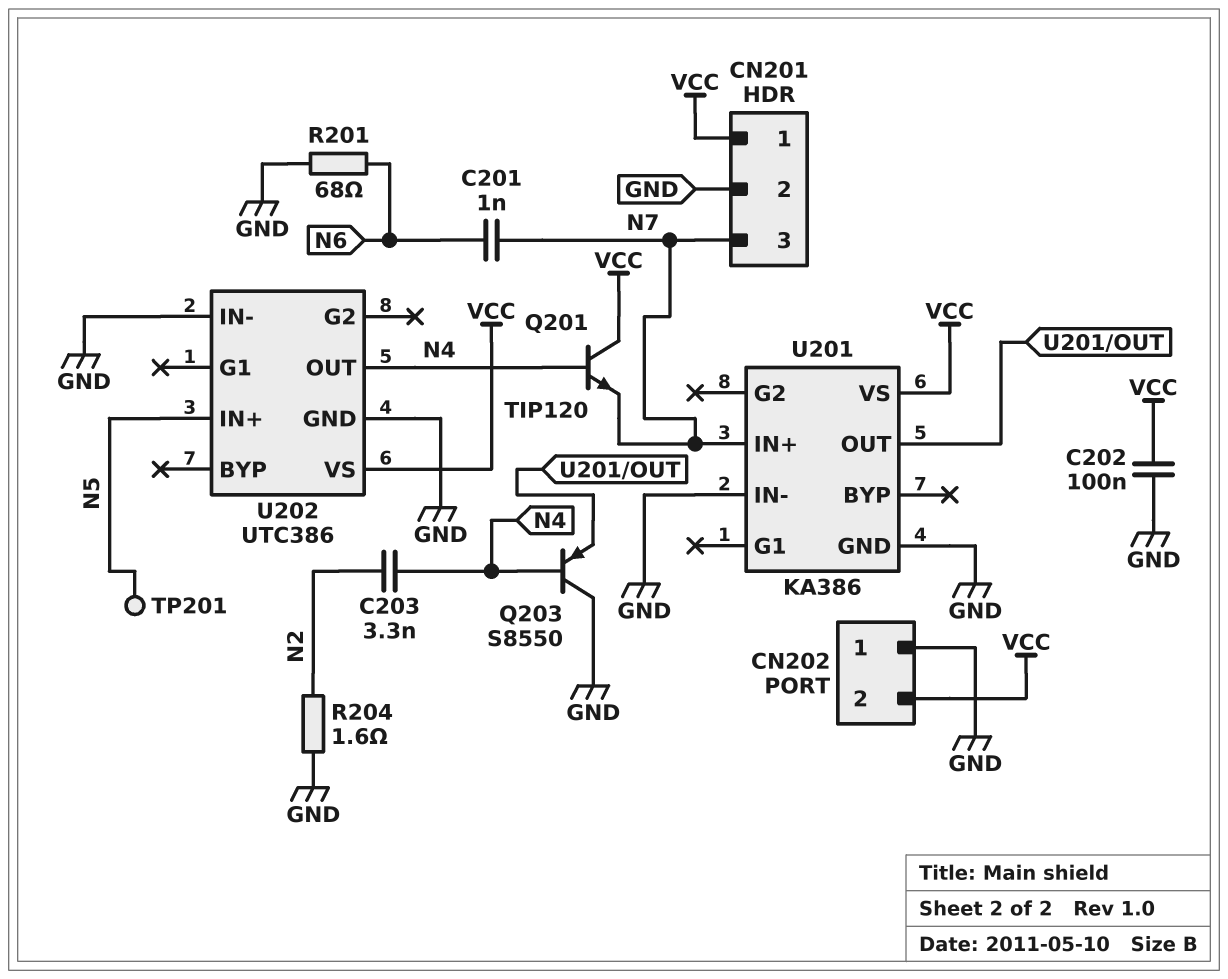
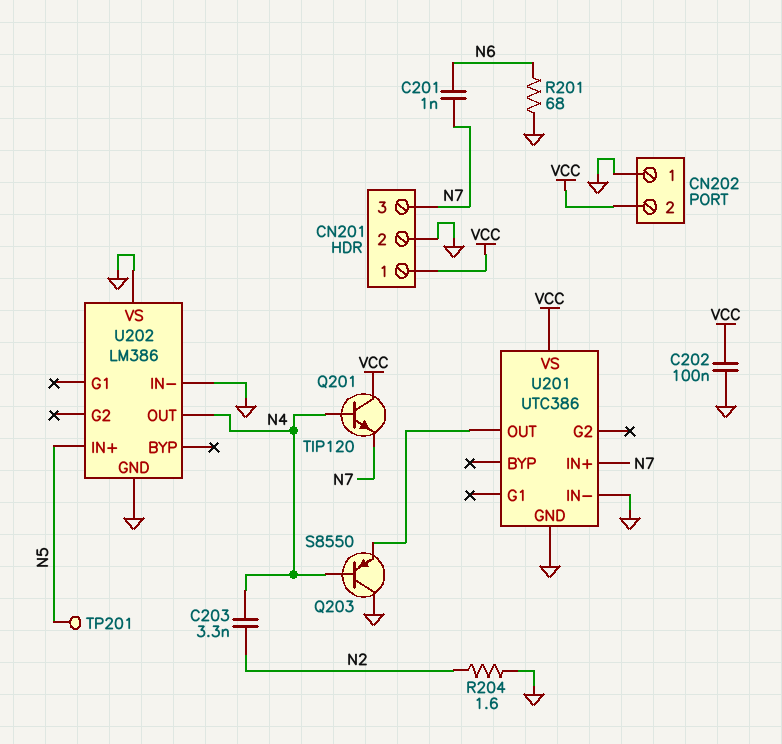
U201: KA386 -> UTC386
U202: UTC386 -> LM386
U202 pin VS: VCC -> GND

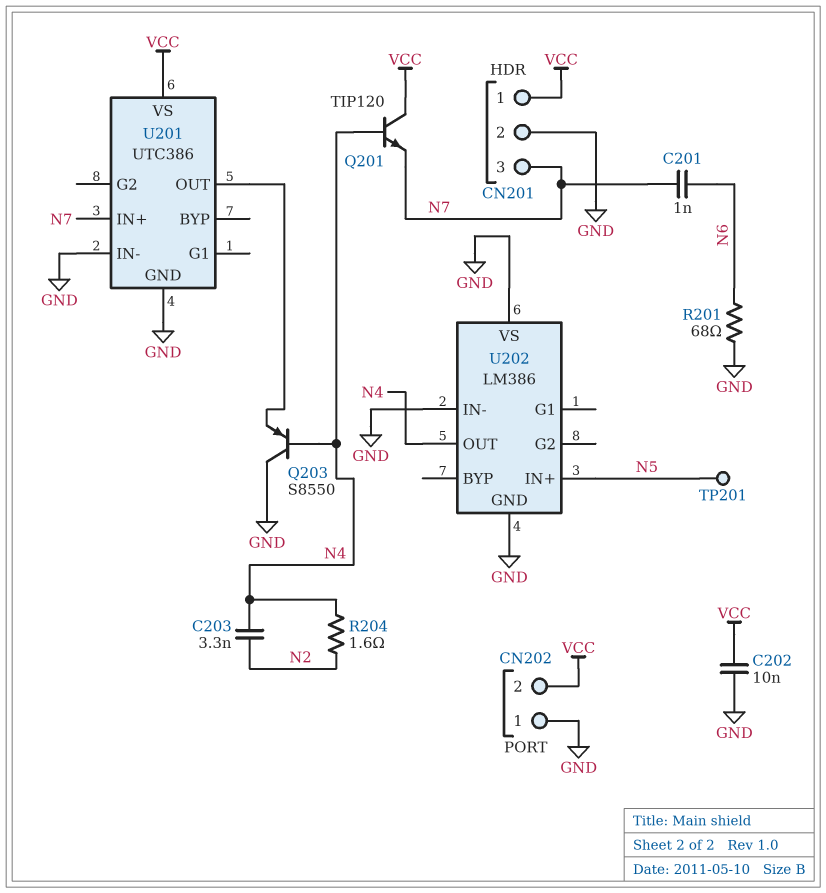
C202: 100nF (GND, VCC) -> 10nF (GND, VCC)
R204: 1.6 (GND, N2) -> 1.6 (N2, N4)

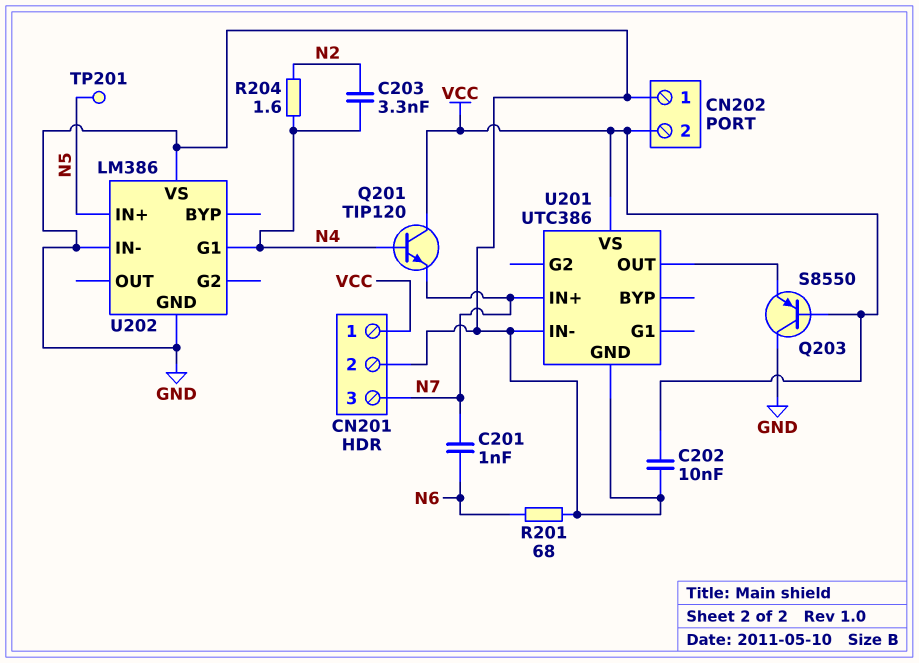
Q203: PNP S8550 (B N4, C GND, E U201/OUT) -> PNP S8550 (B VCC, C GND, E U201/OUT)
U202 pin G1: none -> N4
U202 pin OUT: N4 -> none

